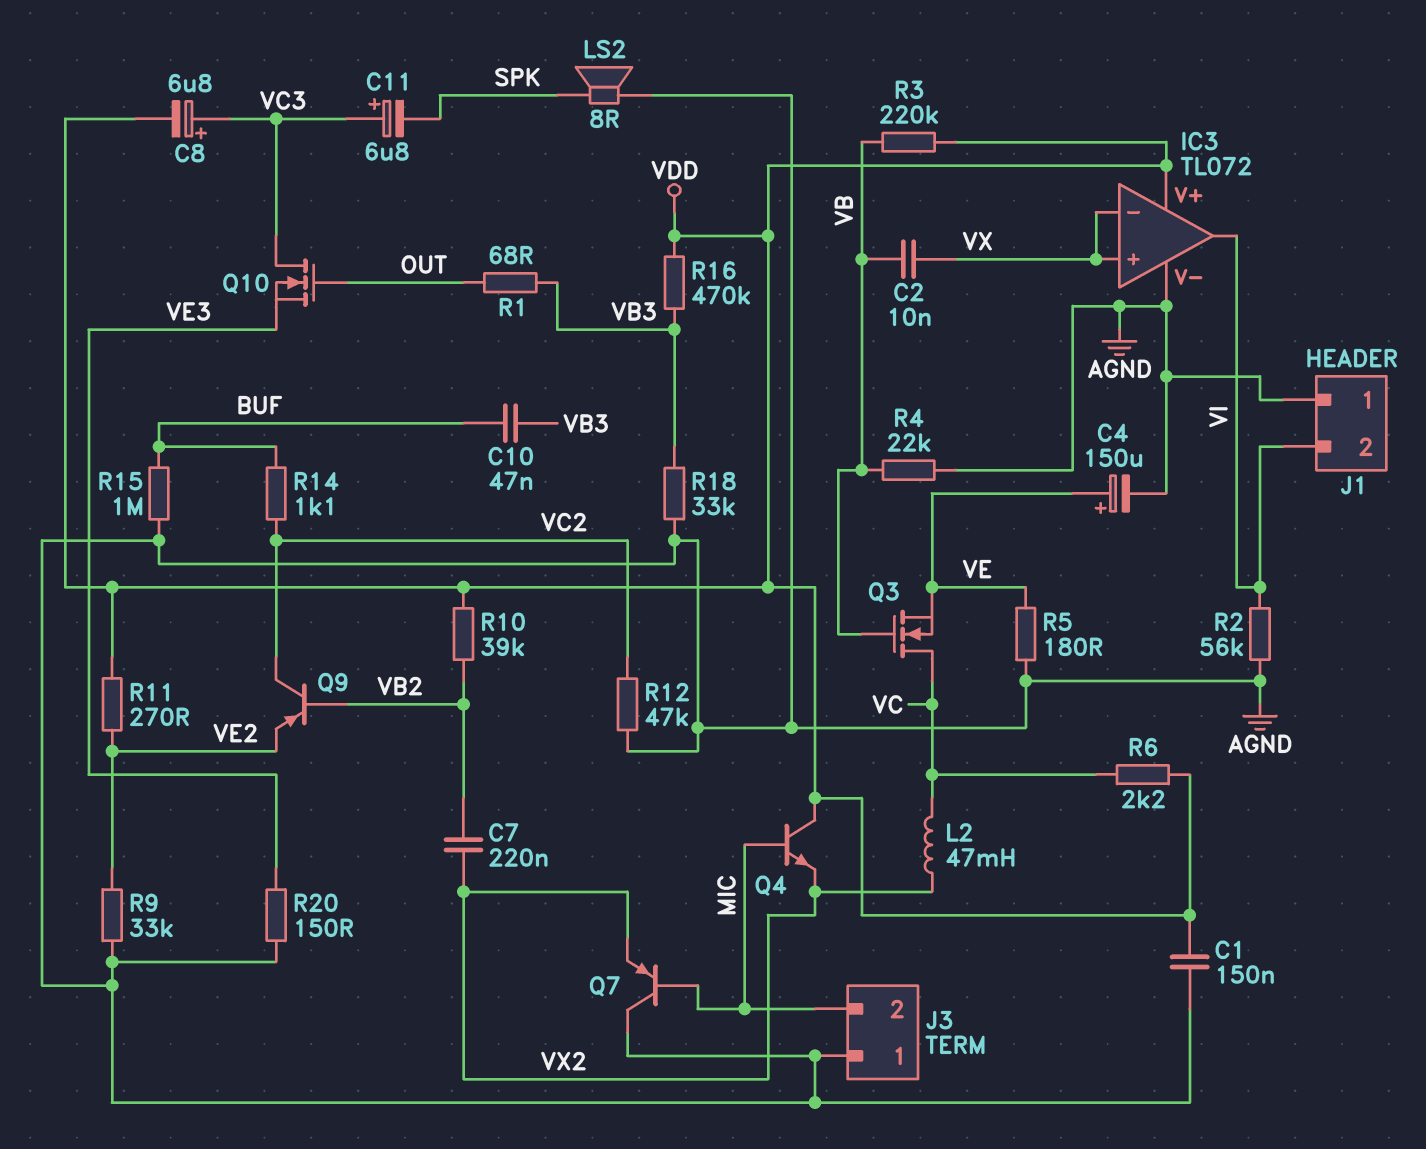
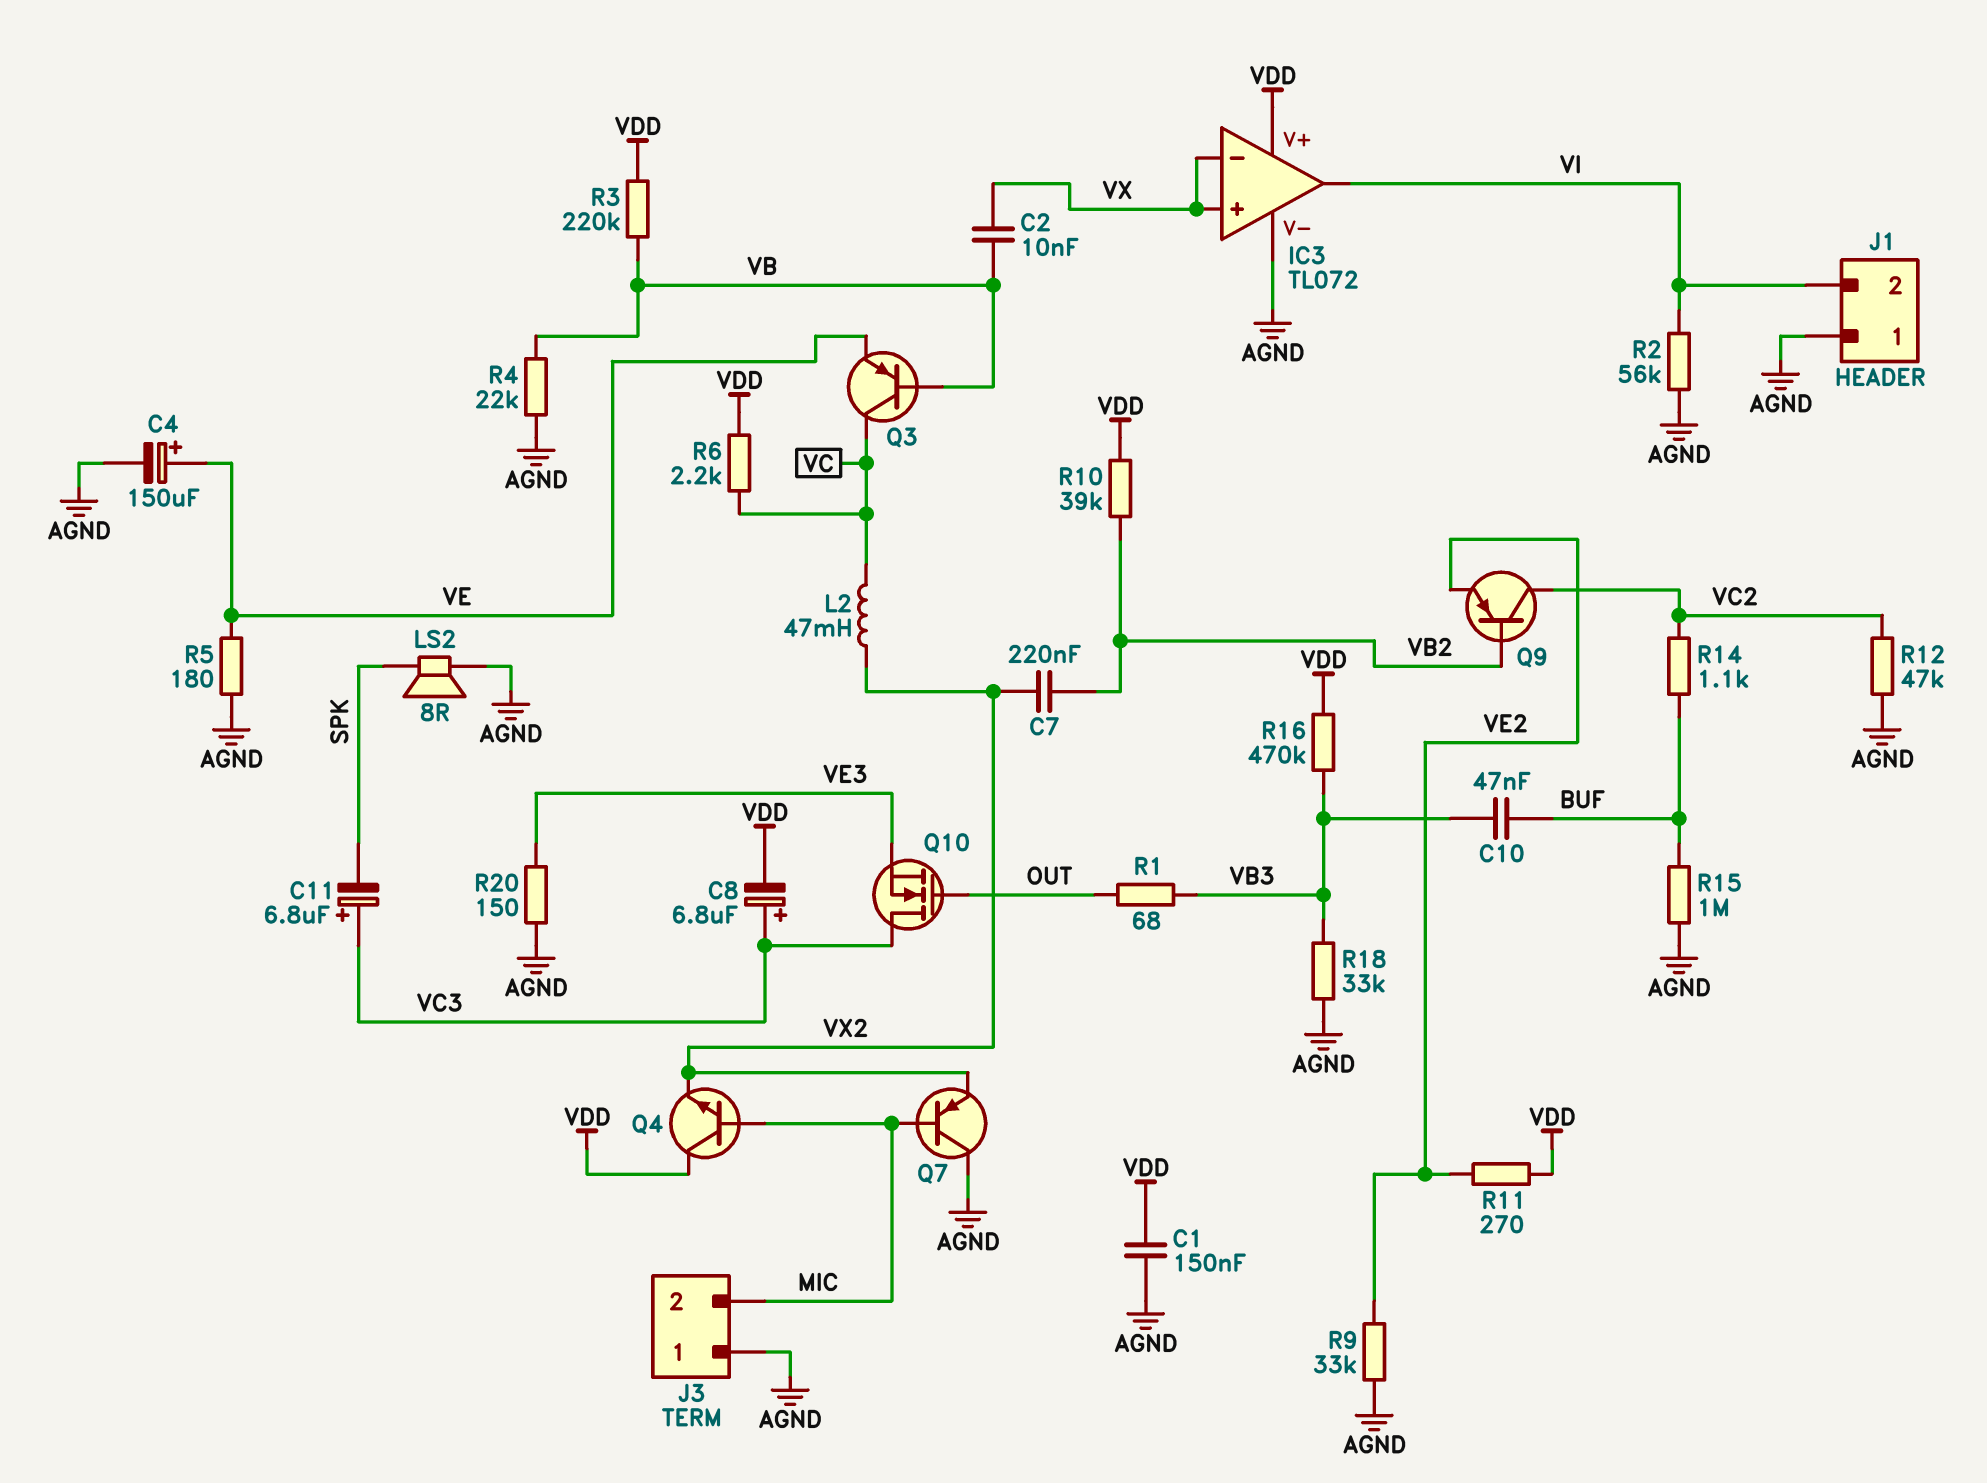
Q3: NMOS (G VB, D VC, S VE) -> PNP (B VB, C VC, E VE)

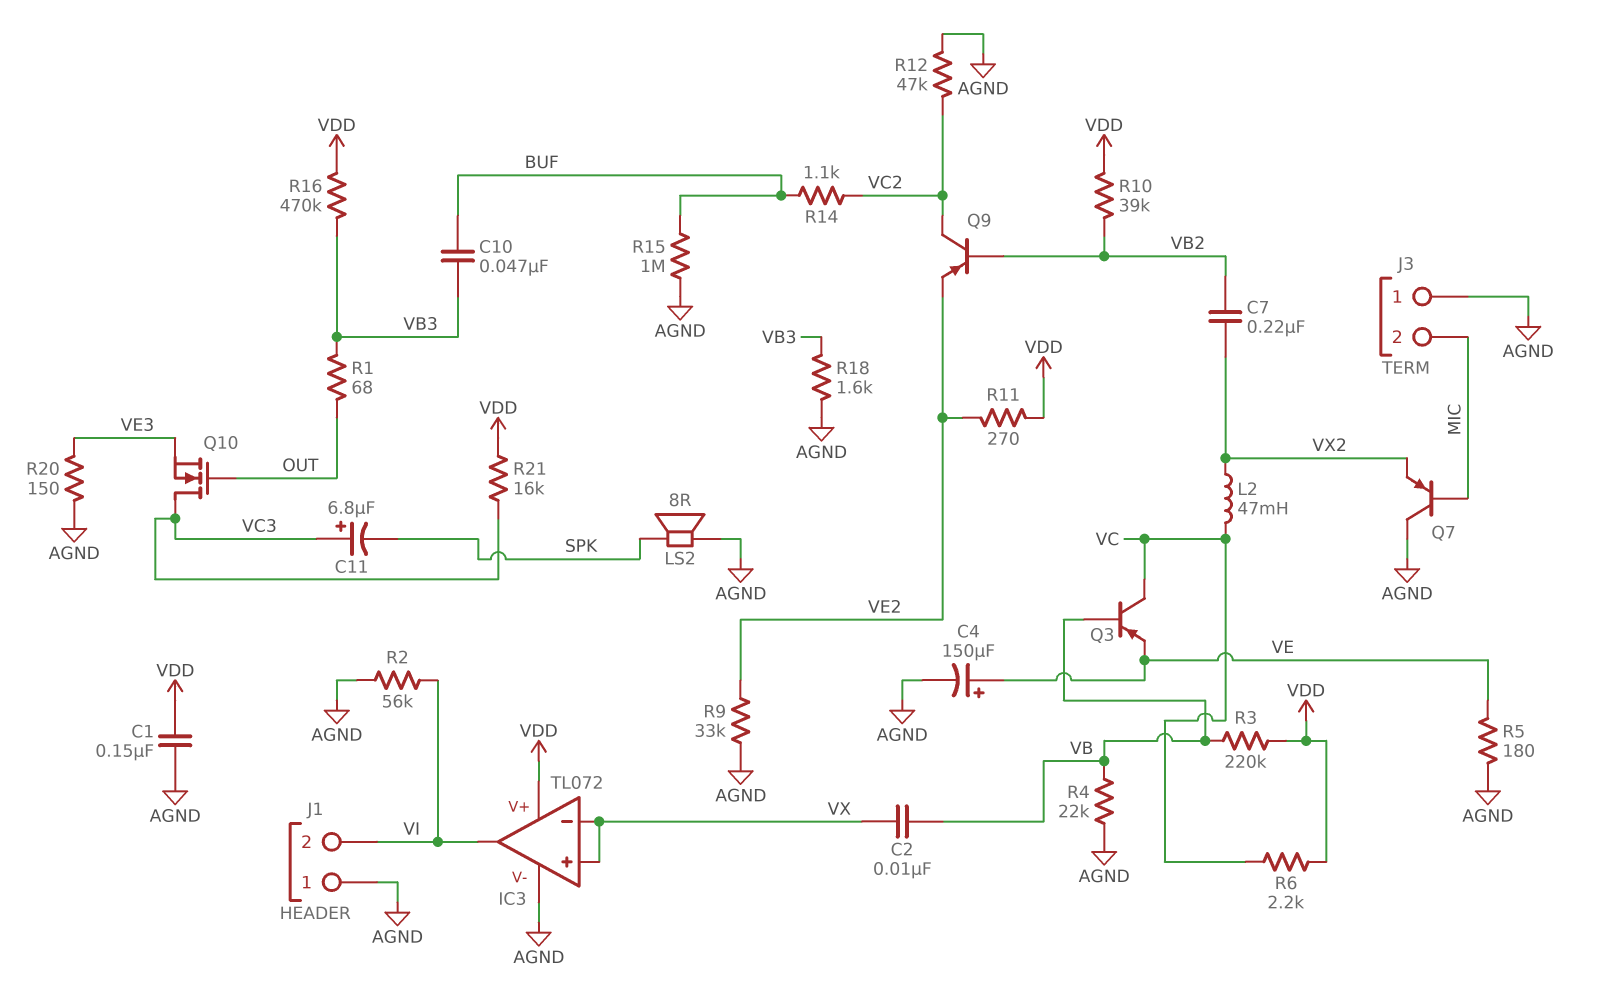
C8: 6.8uF (plus VC3, minus VDD) -> none
Q4: NPN (B MIC, C VDD, E VX2) -> none
R18: 33k (AGND, VB3) -> 1.6k (AGND, VB3)
R21: none -> 16k (VC3, VDD)

